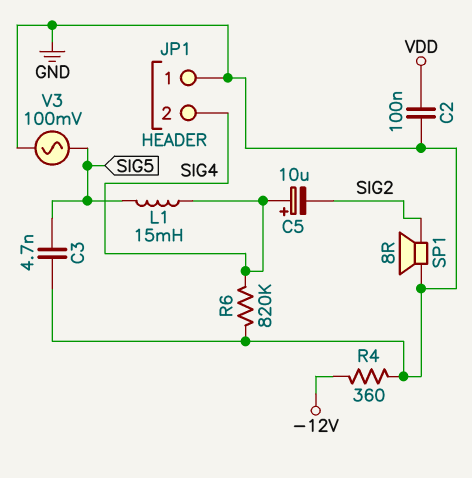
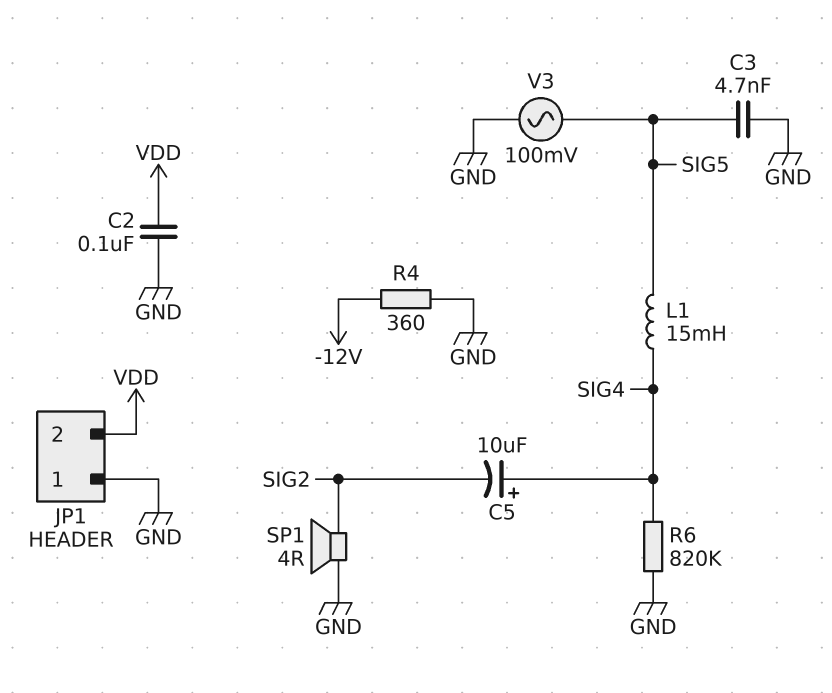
JP1 pin 2: SIG4 -> VDD
SP1: speaker 8R (GND, SIG2) -> speaker 4R (GND, SIG2)

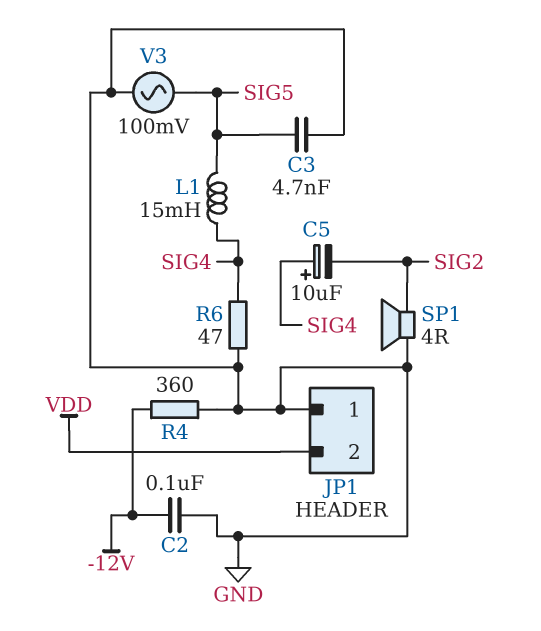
C2: 100nF (GND, VDD) -> 100nF (-12V, GND)
R6: 820k (GND, SIG4) -> 47 (GND, SIG4)

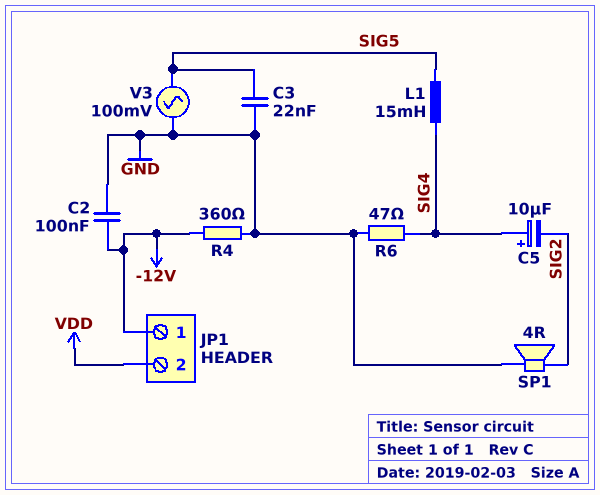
C3: 4.7nF (GND, SIG5) -> 22nF (GND, SIG5)
JP1 pin 1: GND -> -12V

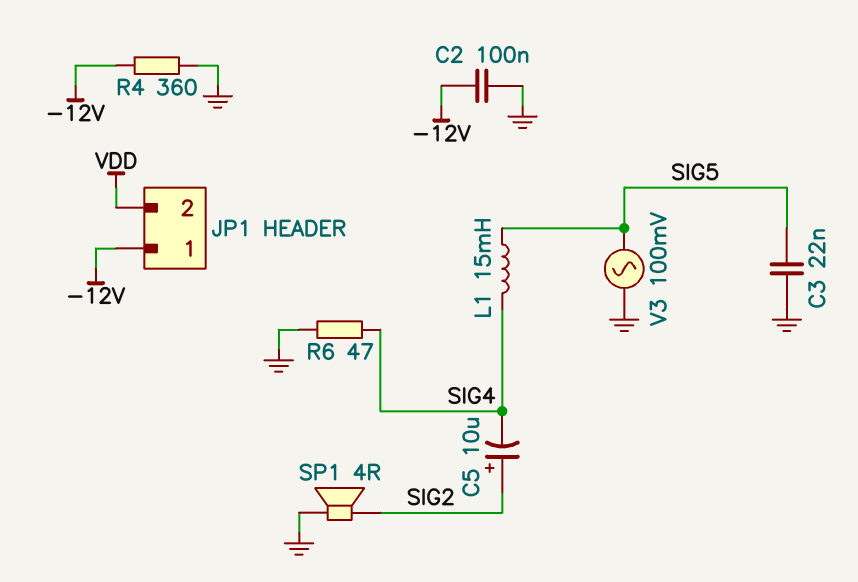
C5: 10uF (plus SIG4, minus SIG2) -> 10uF (plus SIG2, minus SIG4)

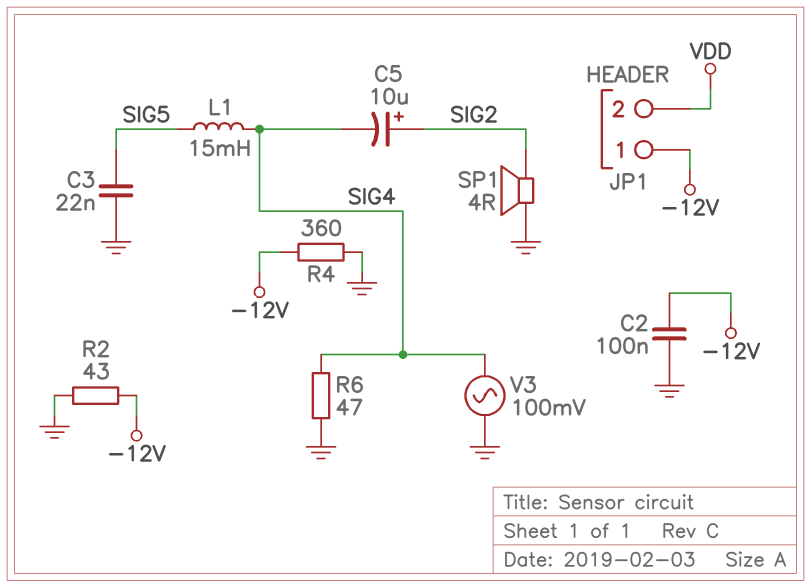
R2: none -> 43 (-12V, GND)
V3: AC 100mV (GND, SIG5) -> AC 100mV (GND, SIG4)

